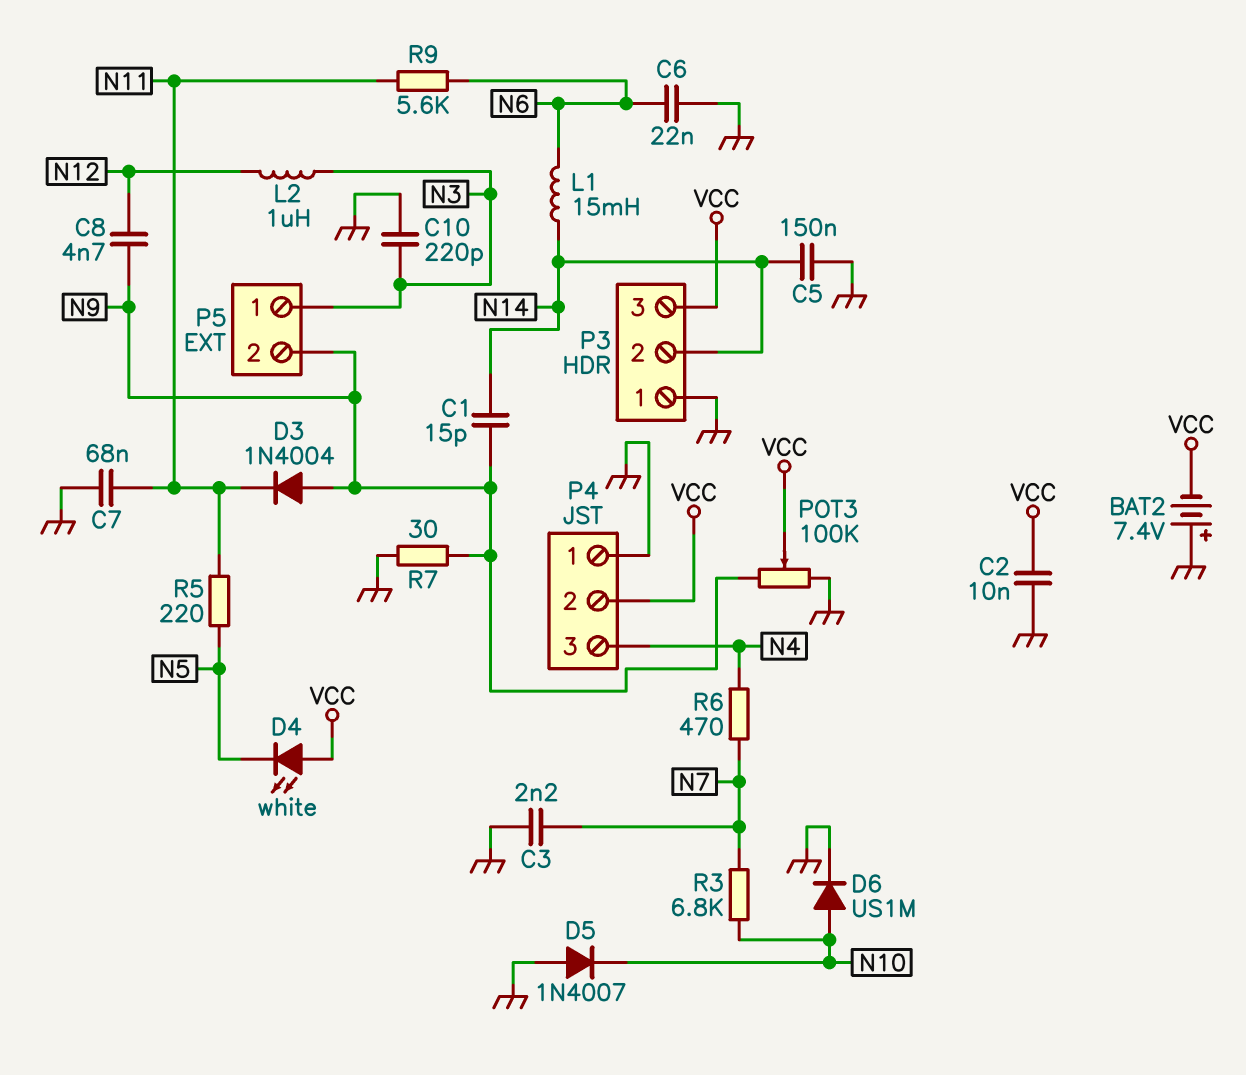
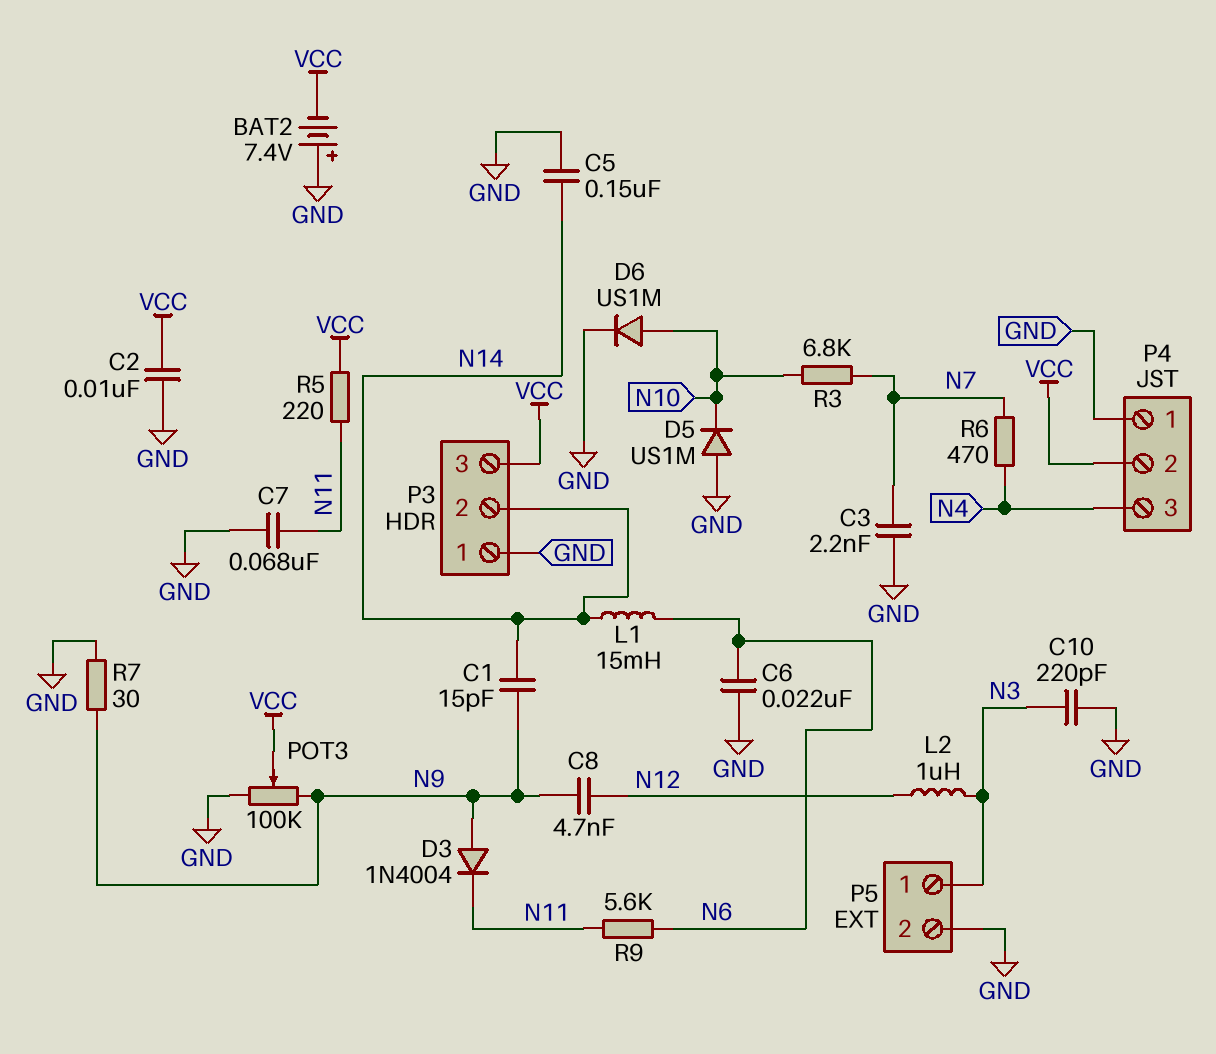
D4: LED white (A VCC, K N5) -> none
D5: diode 1N4007 (A GND, K N10) -> diode US1M (A GND, K N10)
P5 pin 2: N9 -> GND
R5: 220 (N5, N11) -> 220 (N11, VCC)

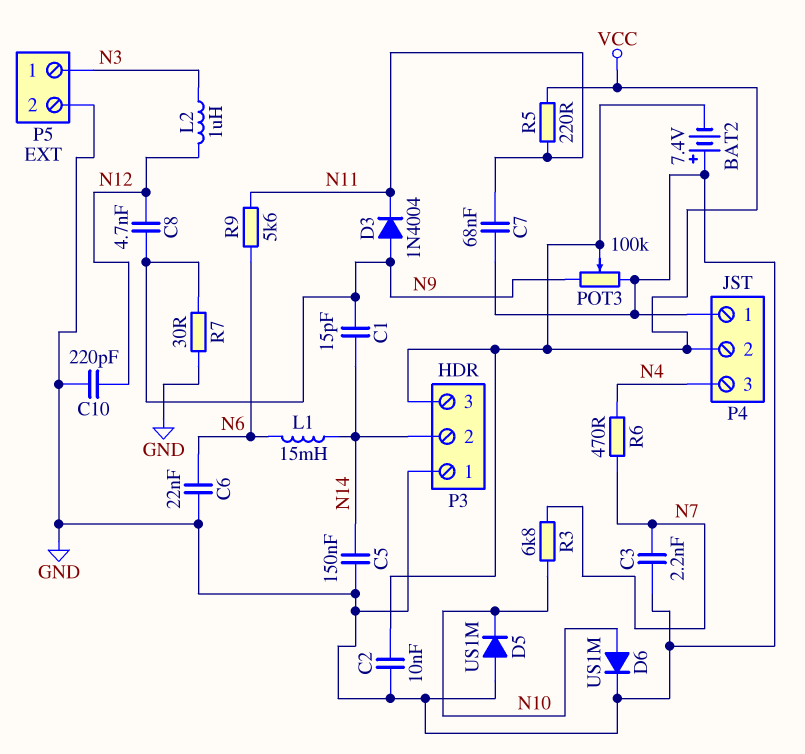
C10: 220pF (GND, N3) -> 220pF (GND, N12)

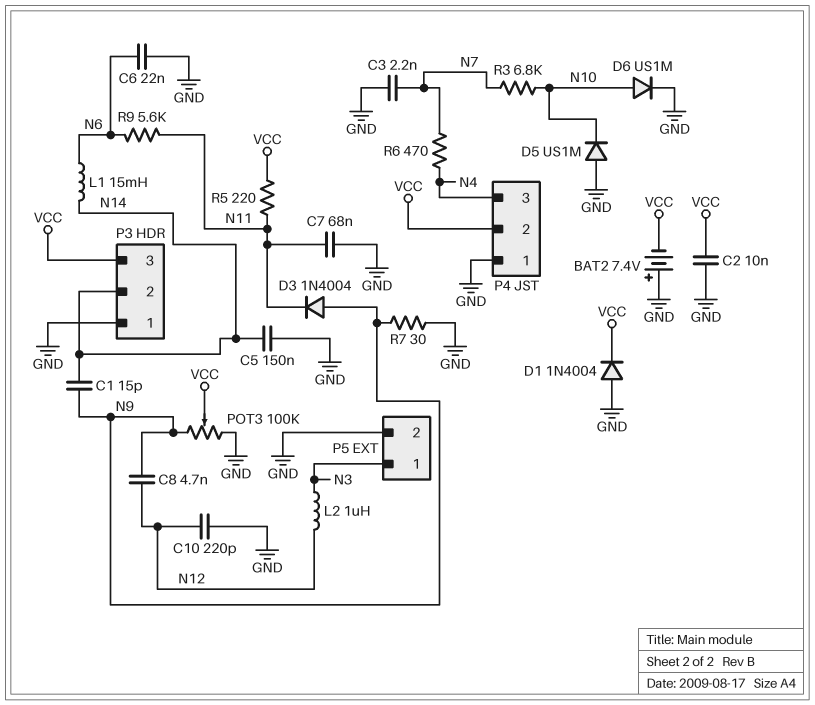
D1: none -> diode 1N4004 (A GND, K VCC)

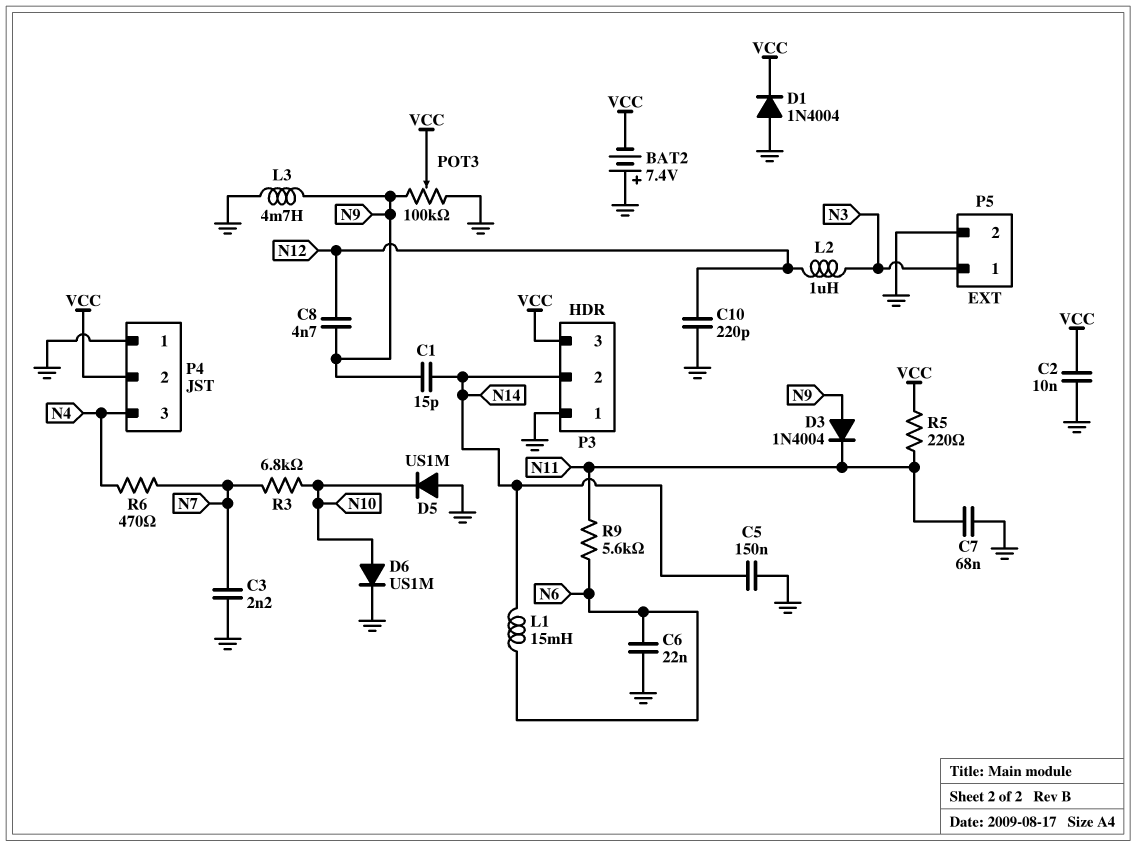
L3: none -> 4.7mH (GND, N9)
R7: 30 (GND, N9) -> none

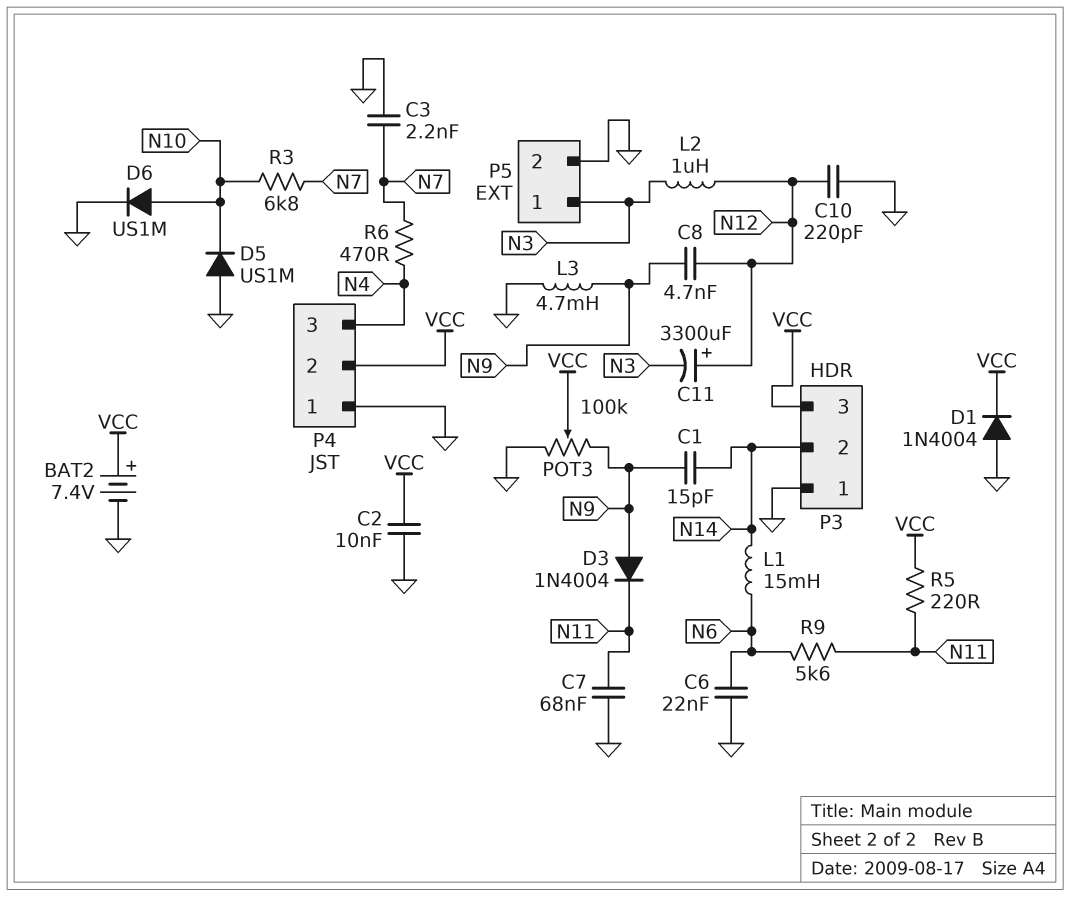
BAT2: 7.4V (plus GND, minus VCC) -> 7.4V (plus VCC, minus GND)
C5: 150nF (GND, N14) -> none
C11: none -> 3300uF (plus N12, minus N3)

